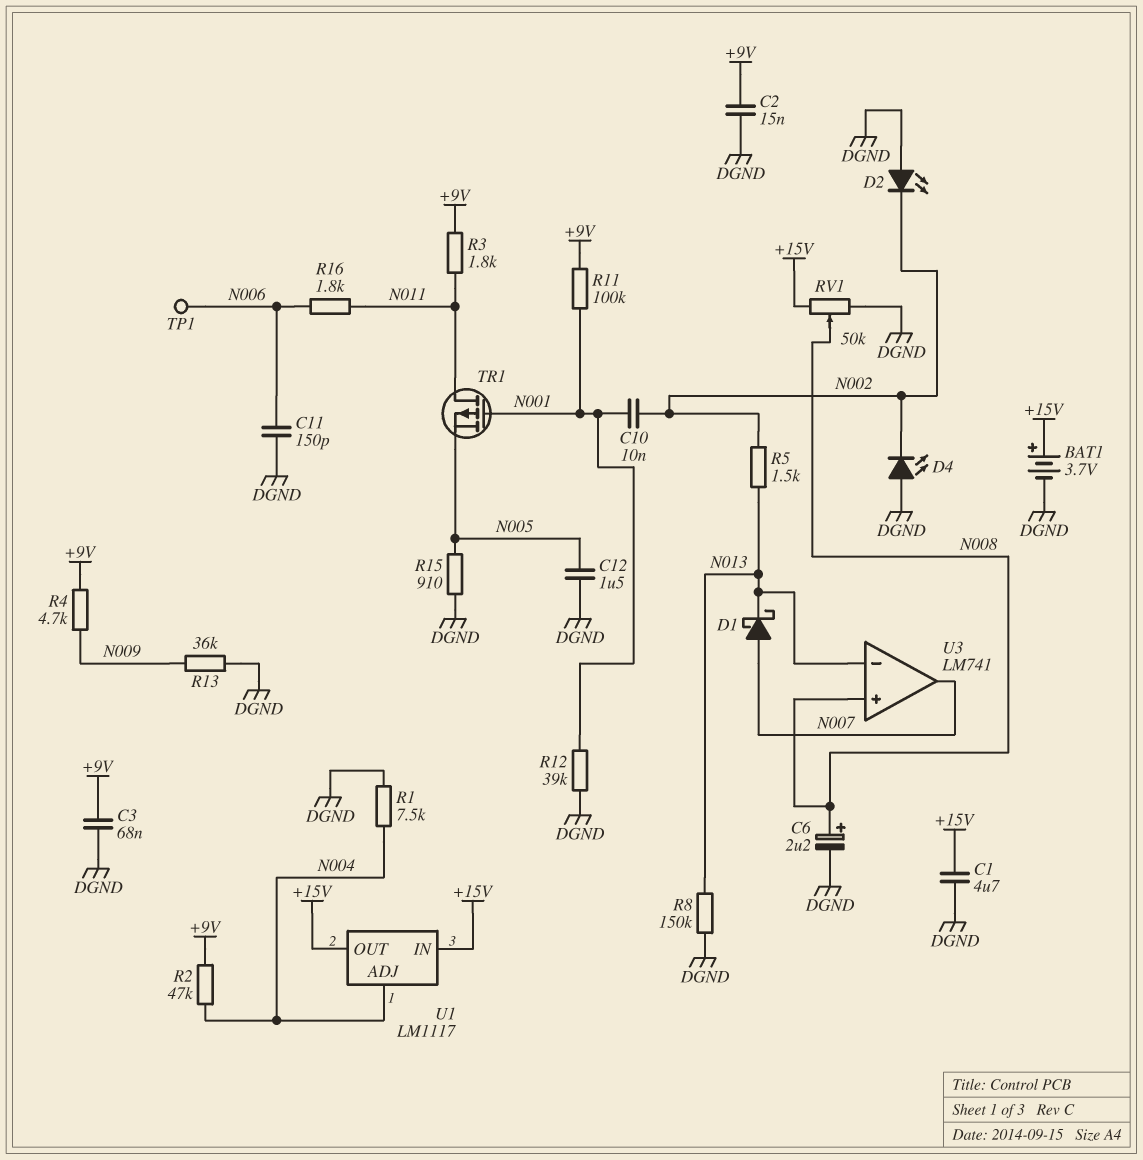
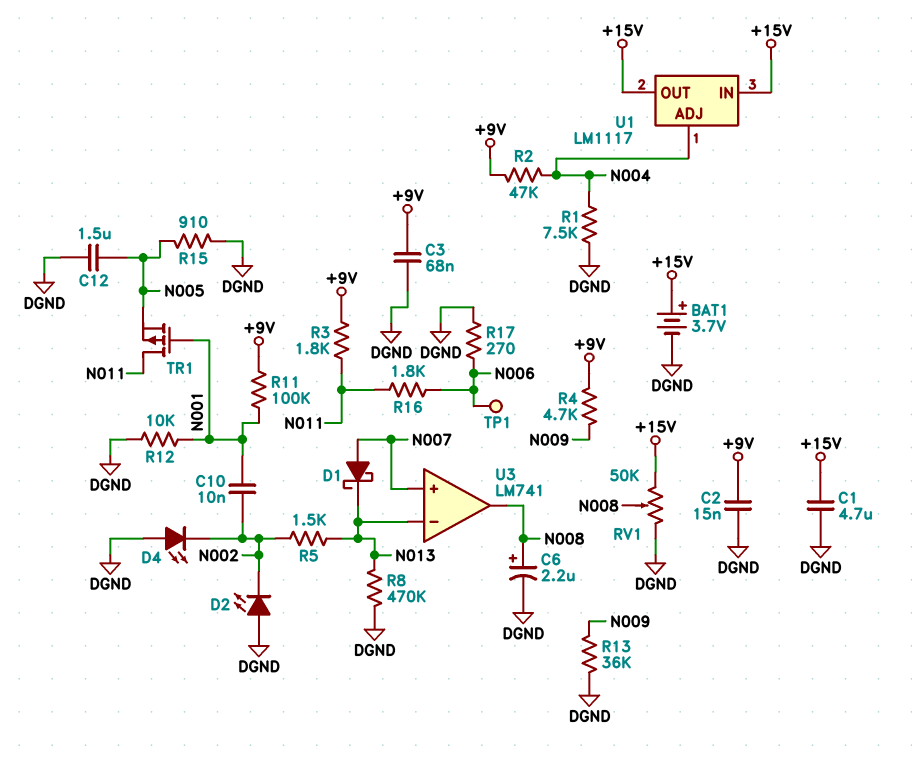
C11: 150pF (DGND, N006) -> none
R8: 150k (DGND, N013) -> 470k (DGND, N013)
R12: 39k (DGND, N001) -> 10k (DGND, N001)
R17: none -> 270 (DGND, N006)
U3 pin in+: N008 -> N007
U3 pin out: N007 -> N008

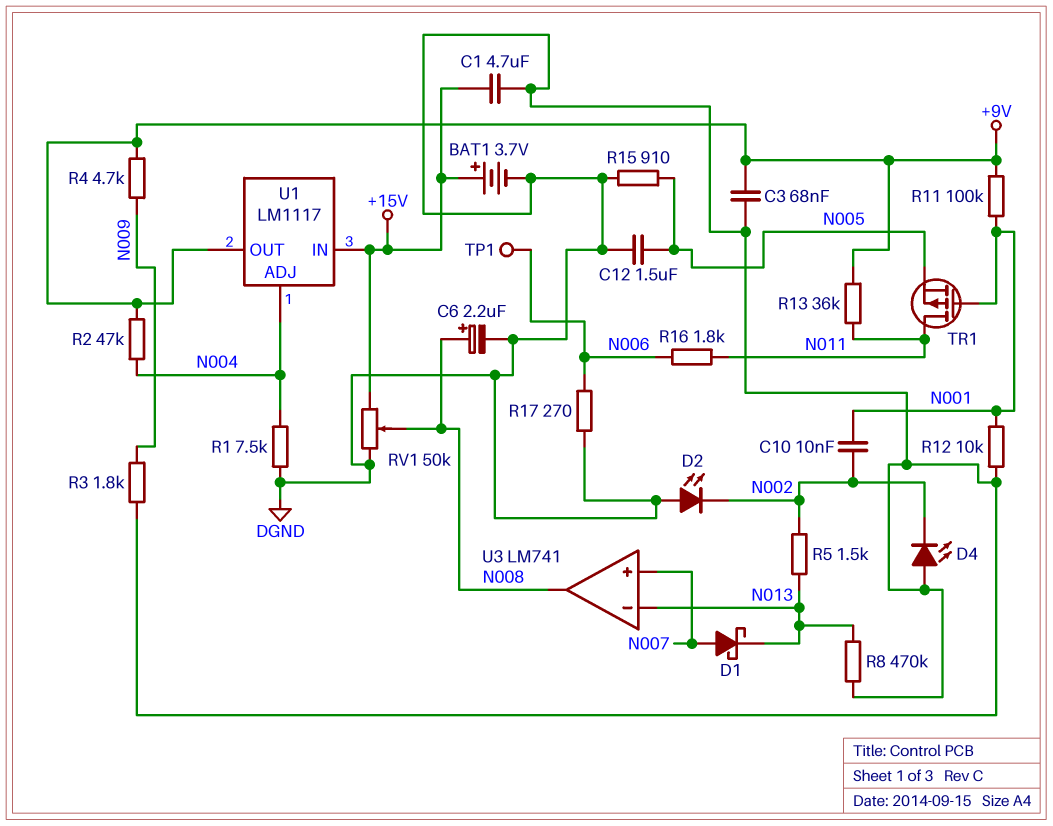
C2: 15nF (+9V, DGND) -> none
R3: 1.8k (+9V, N011) -> 1.8k (DGND, N009)
R13: 36k (DGND, N009) -> 36k (+9V, N011)
U1 pin OUT: +15V -> +9V

